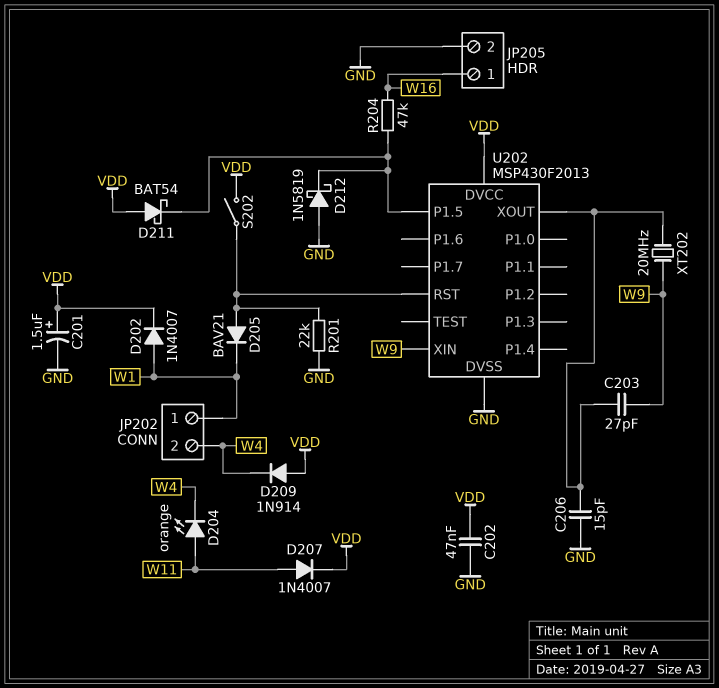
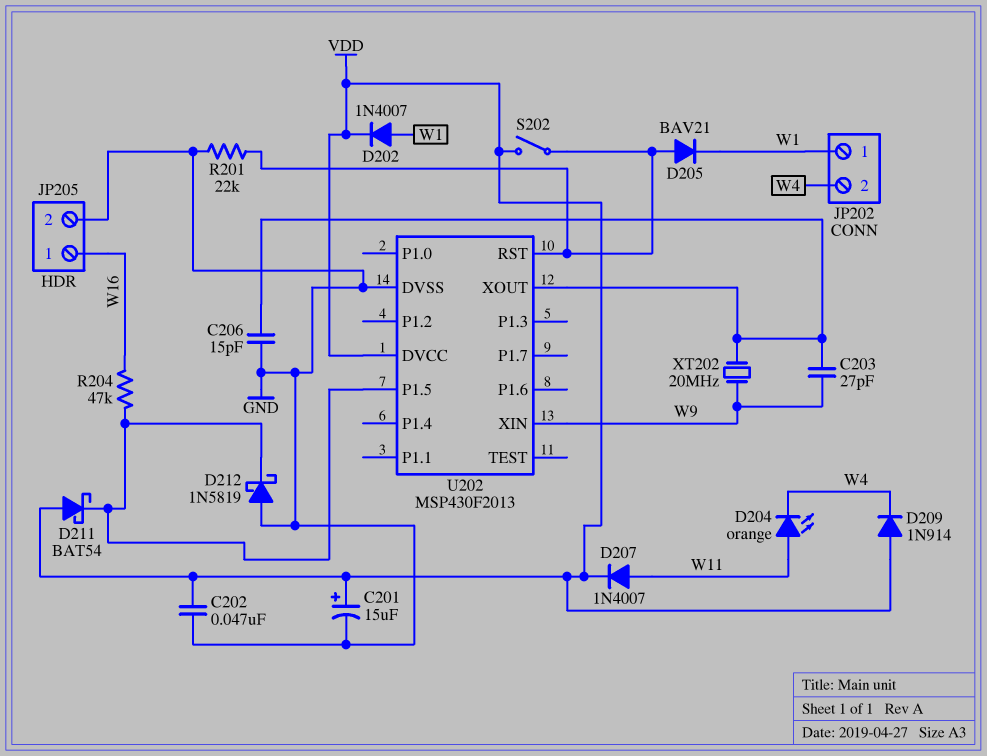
C201: 1.5uF (plus VDD, minus GND) -> 15uF (plus VDD, minus GND)

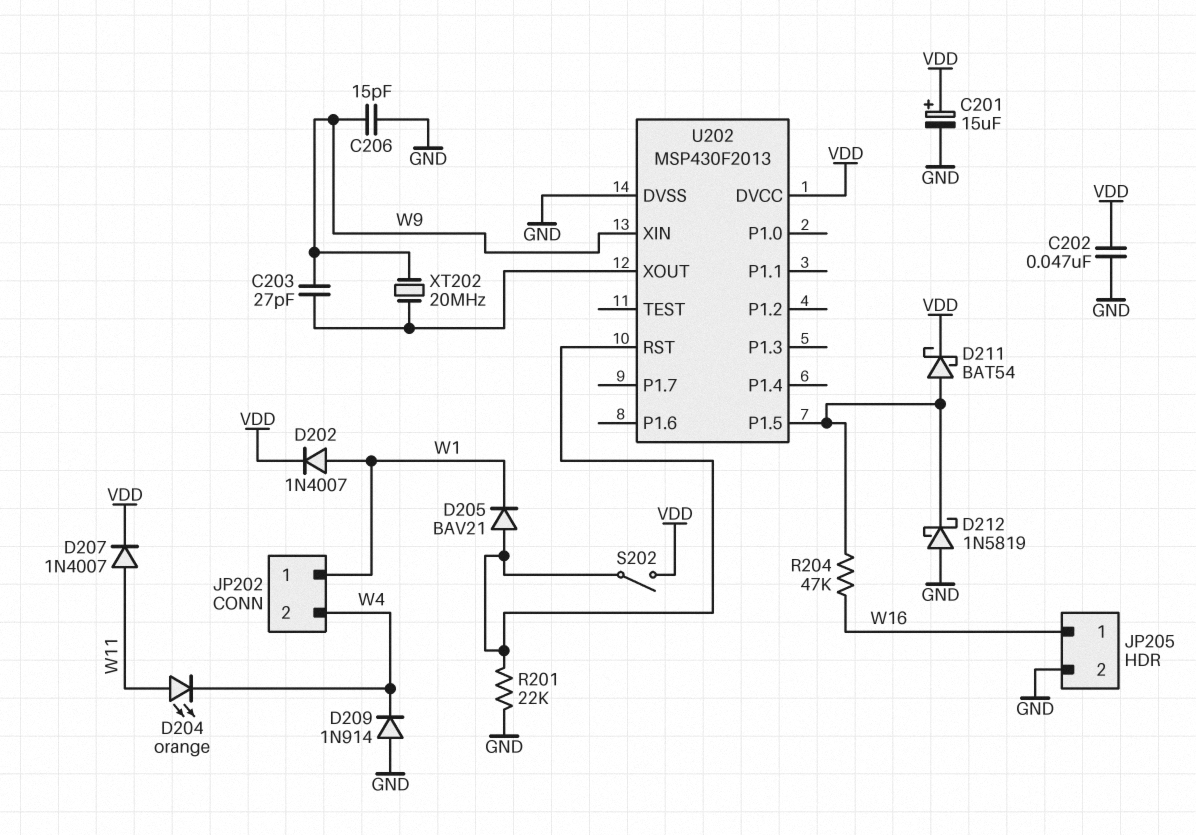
C206: 15pF (GND, U202/XOUT) -> 15pF (GND, W9)
D209: diode 1N914 (A VDD, K W4) -> diode 1N914 (A GND, K W4)
D211: schottky BAT54 (A VDD, K U202/P1.5) -> schottky BAT54 (A U202/P1.5, K VDD)

